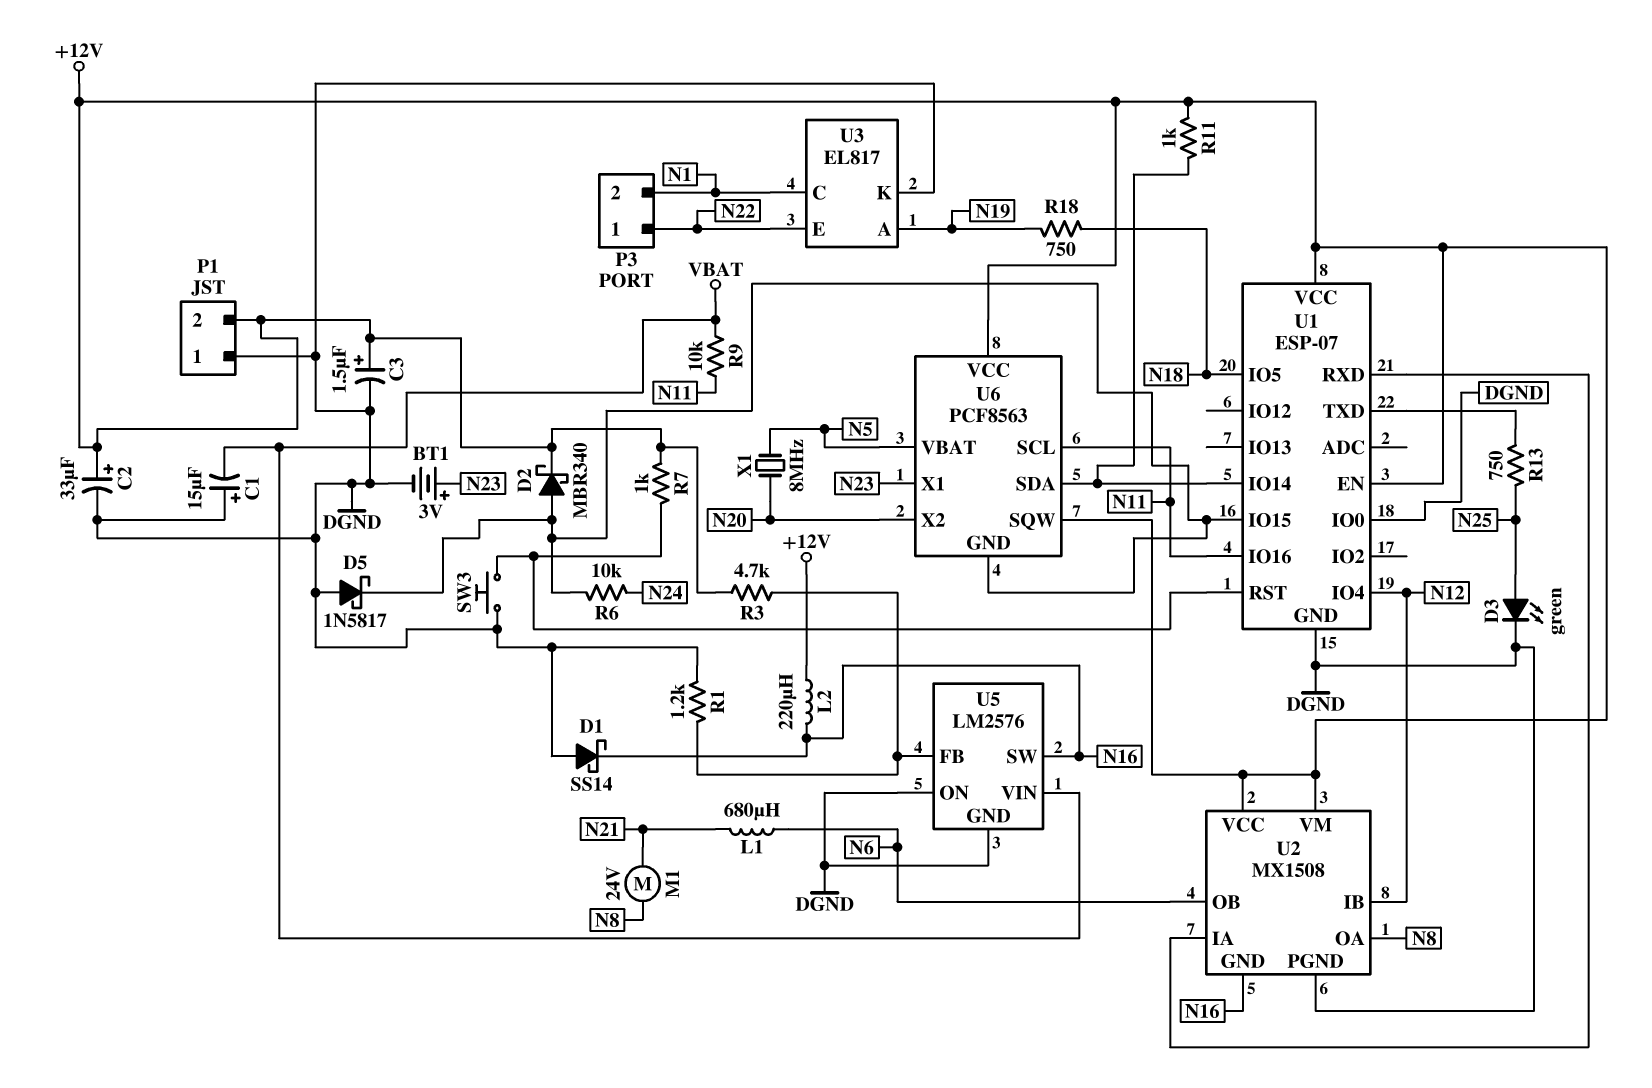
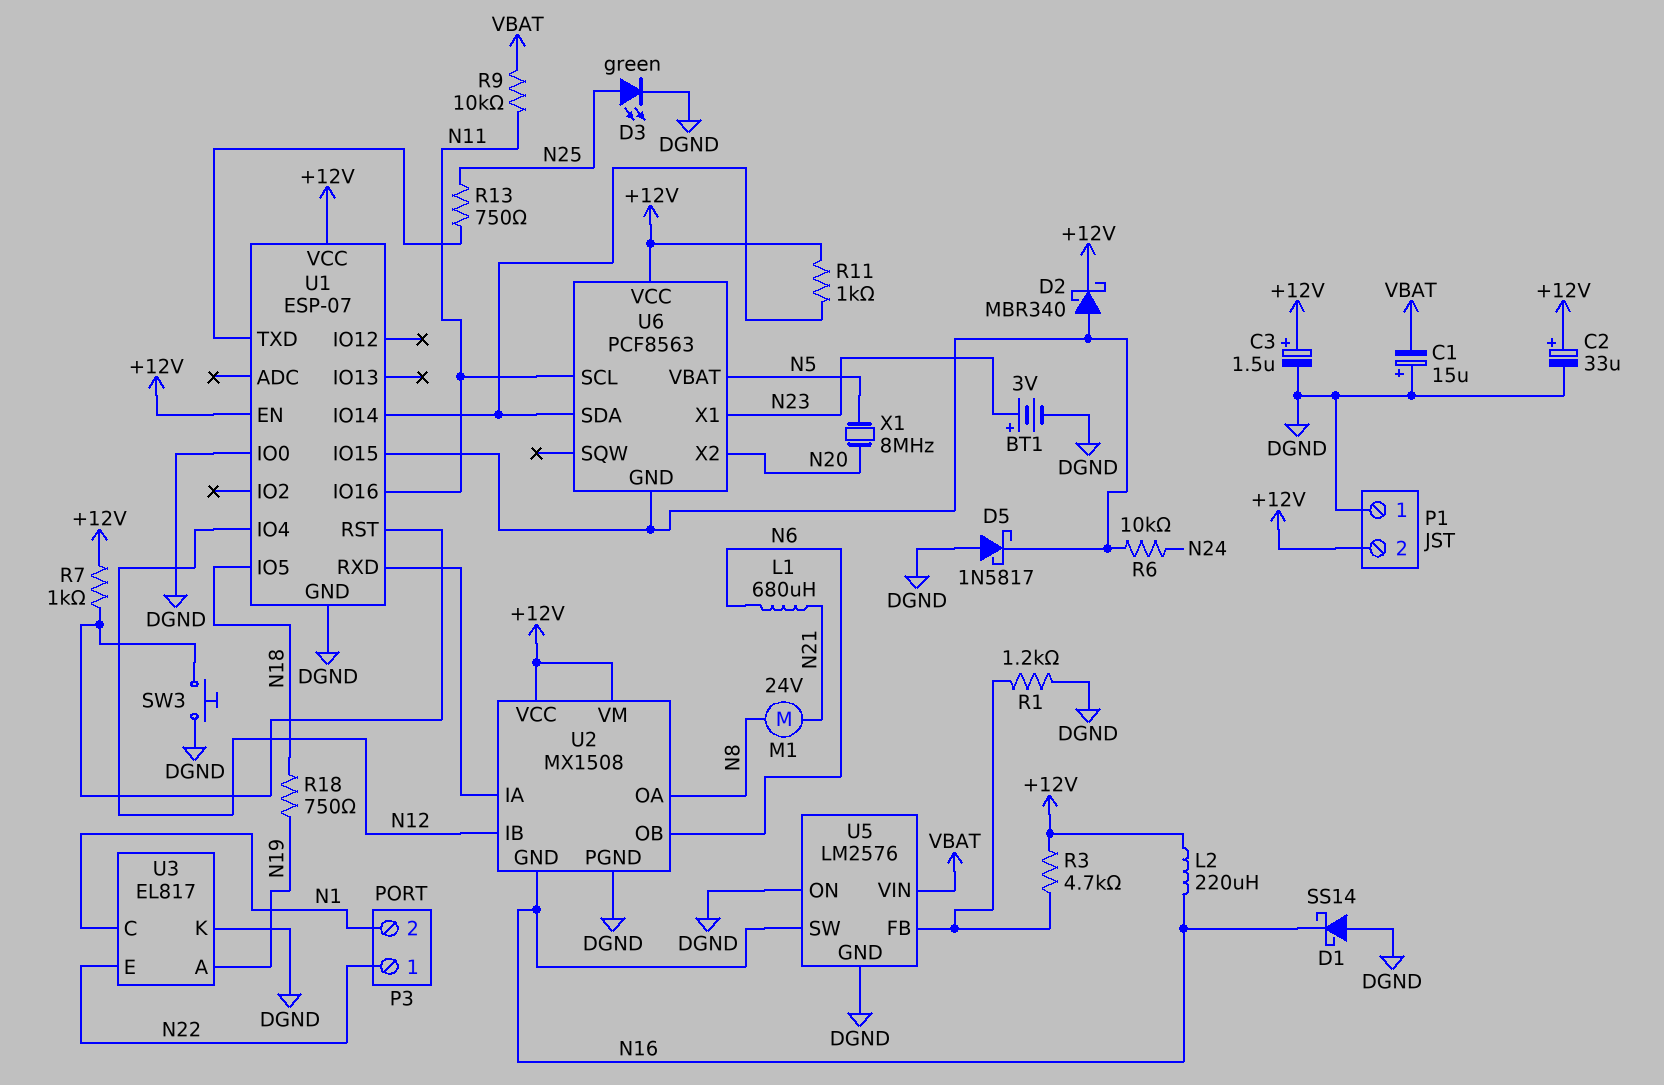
U6 pin SQW: +12V -> none

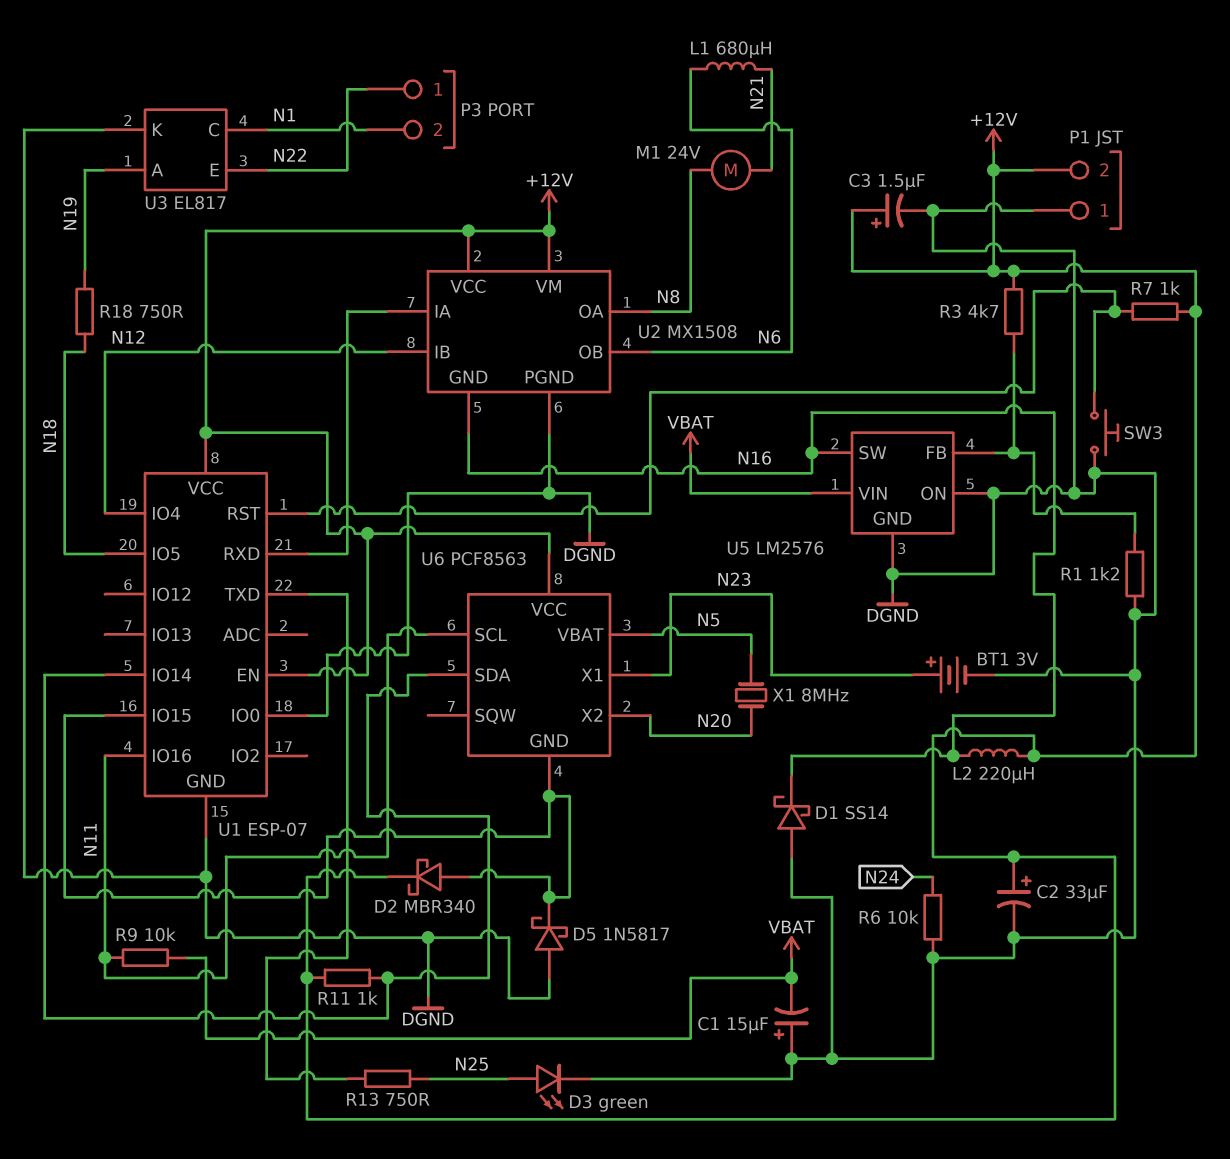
R6: 10k (N24, U1/IO15) -> 10k (DGND, N24)

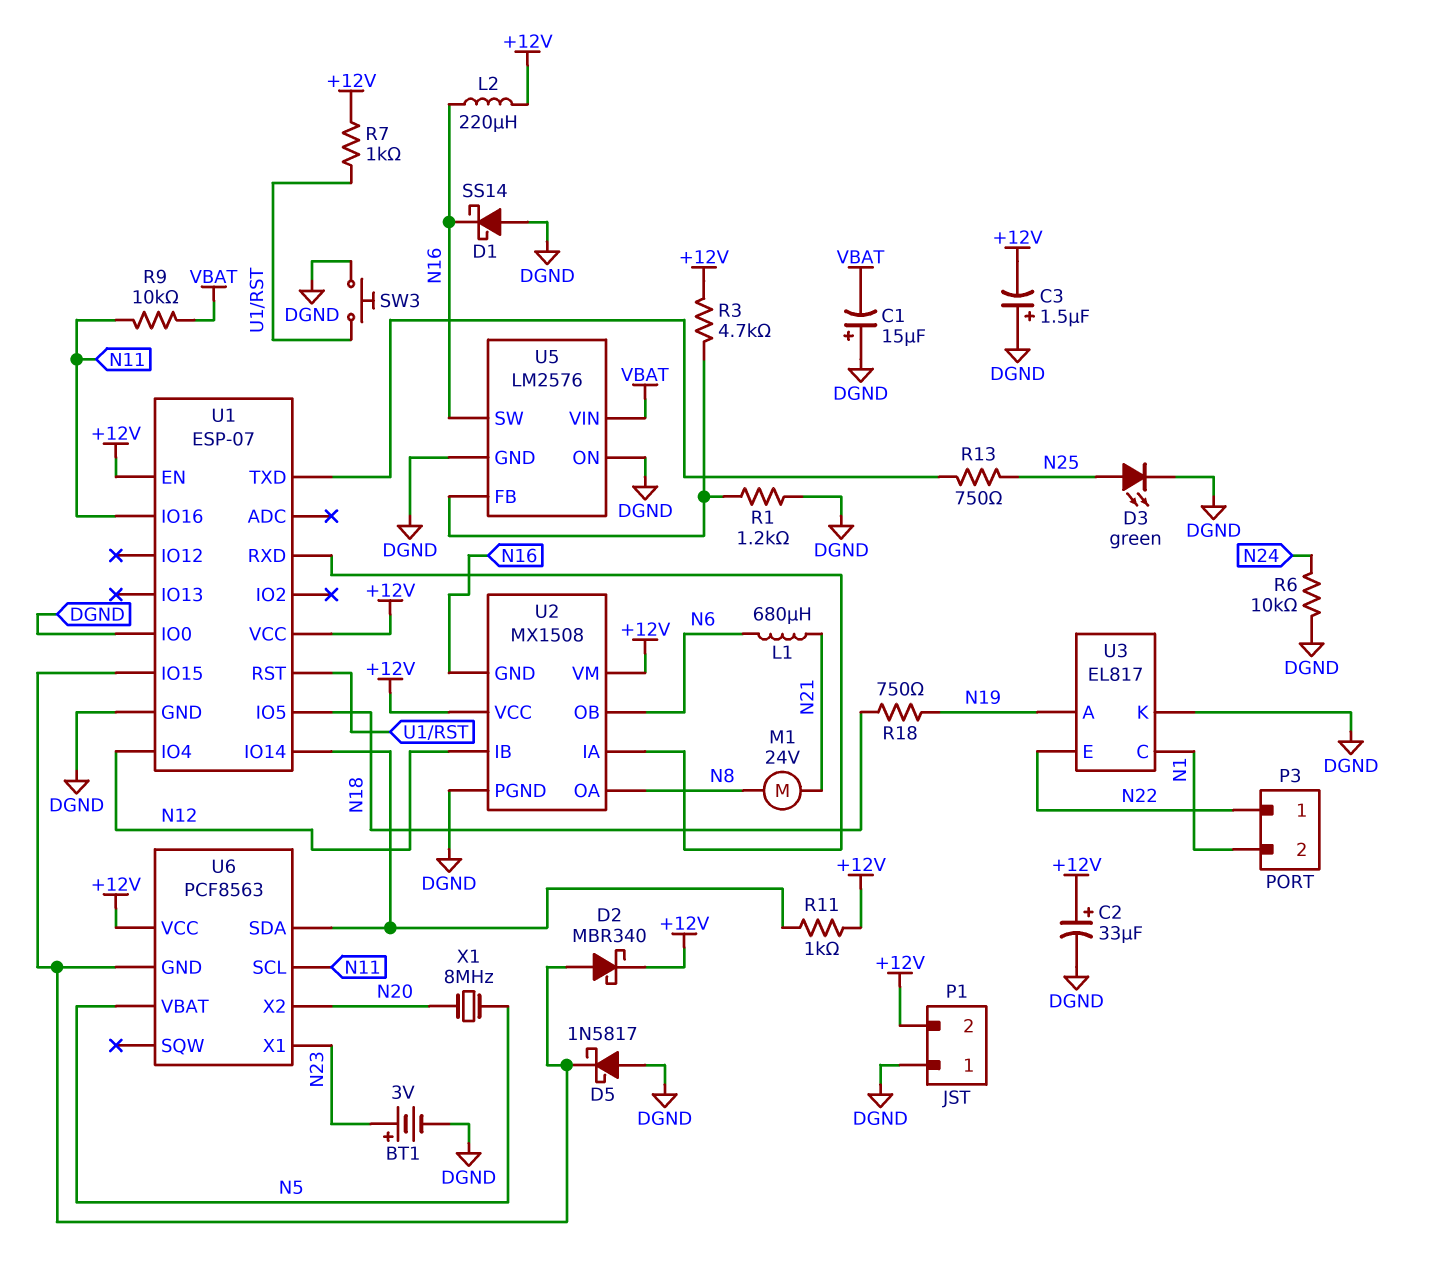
C3: 1.5uF (plus +12V, minus DGND) -> 1.5uF (plus DGND, minus +12V)

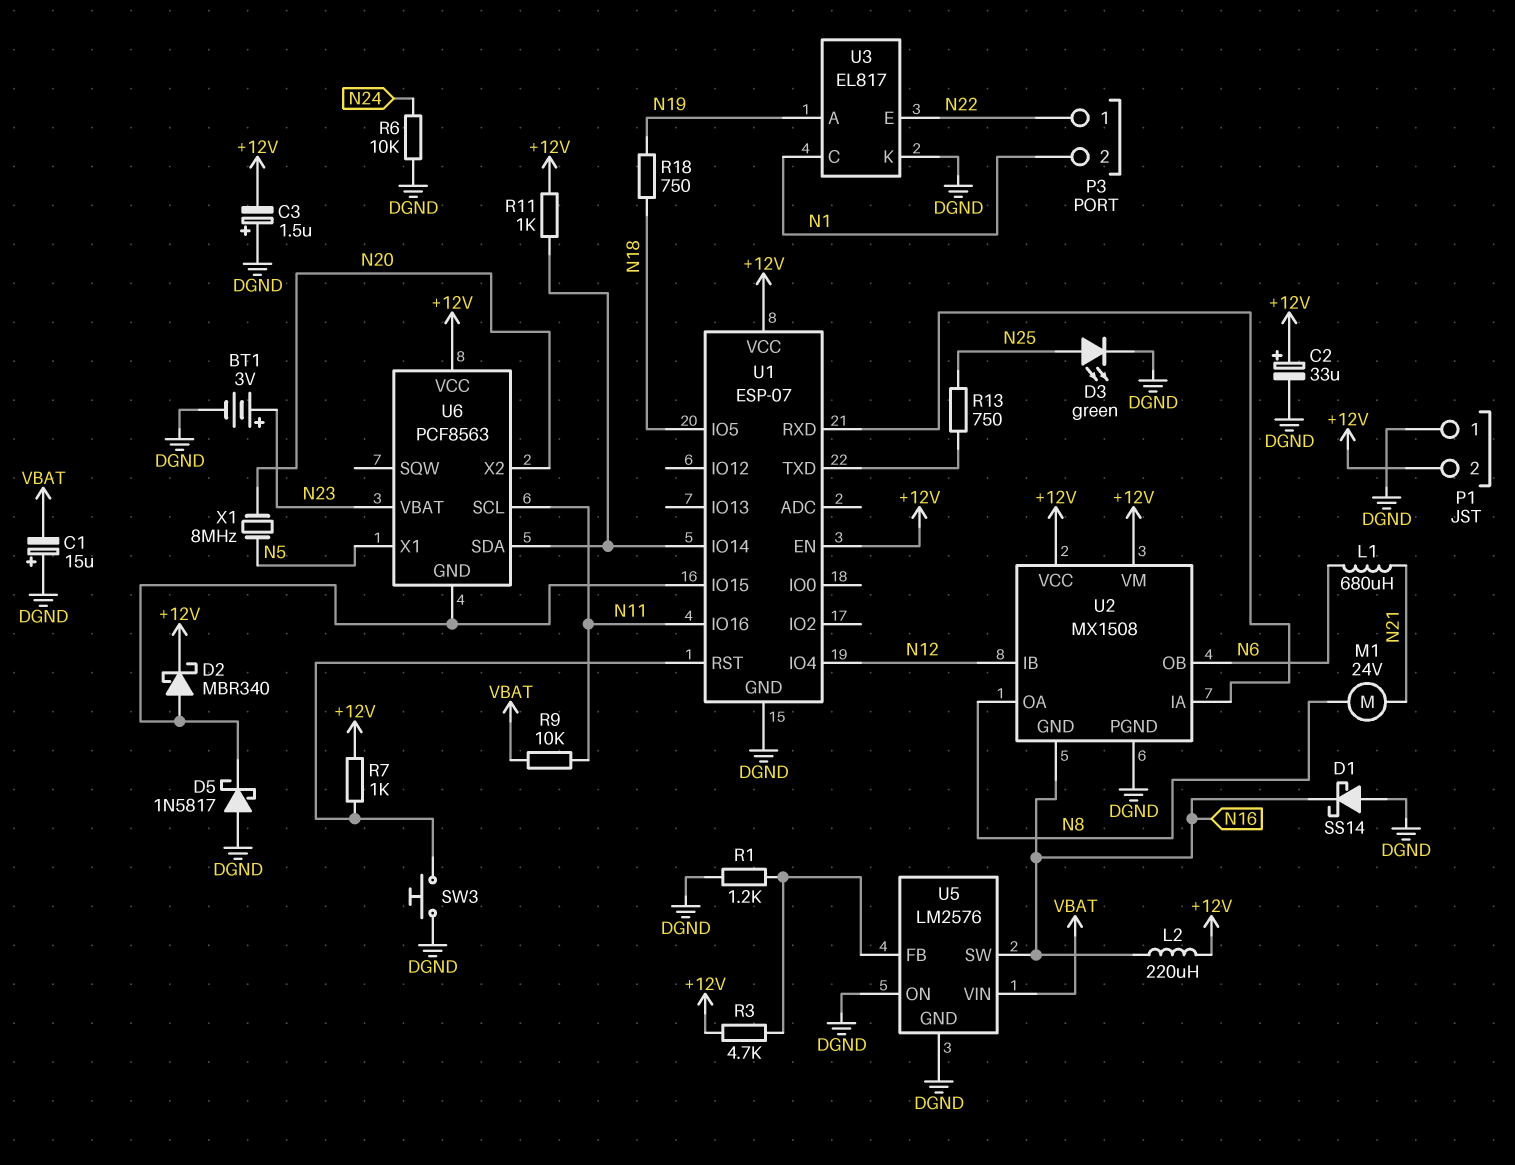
U1 pin IO0: DGND -> none
U6 pin VBAT: N5 -> N23
U6 pin X1: N23 -> N5

